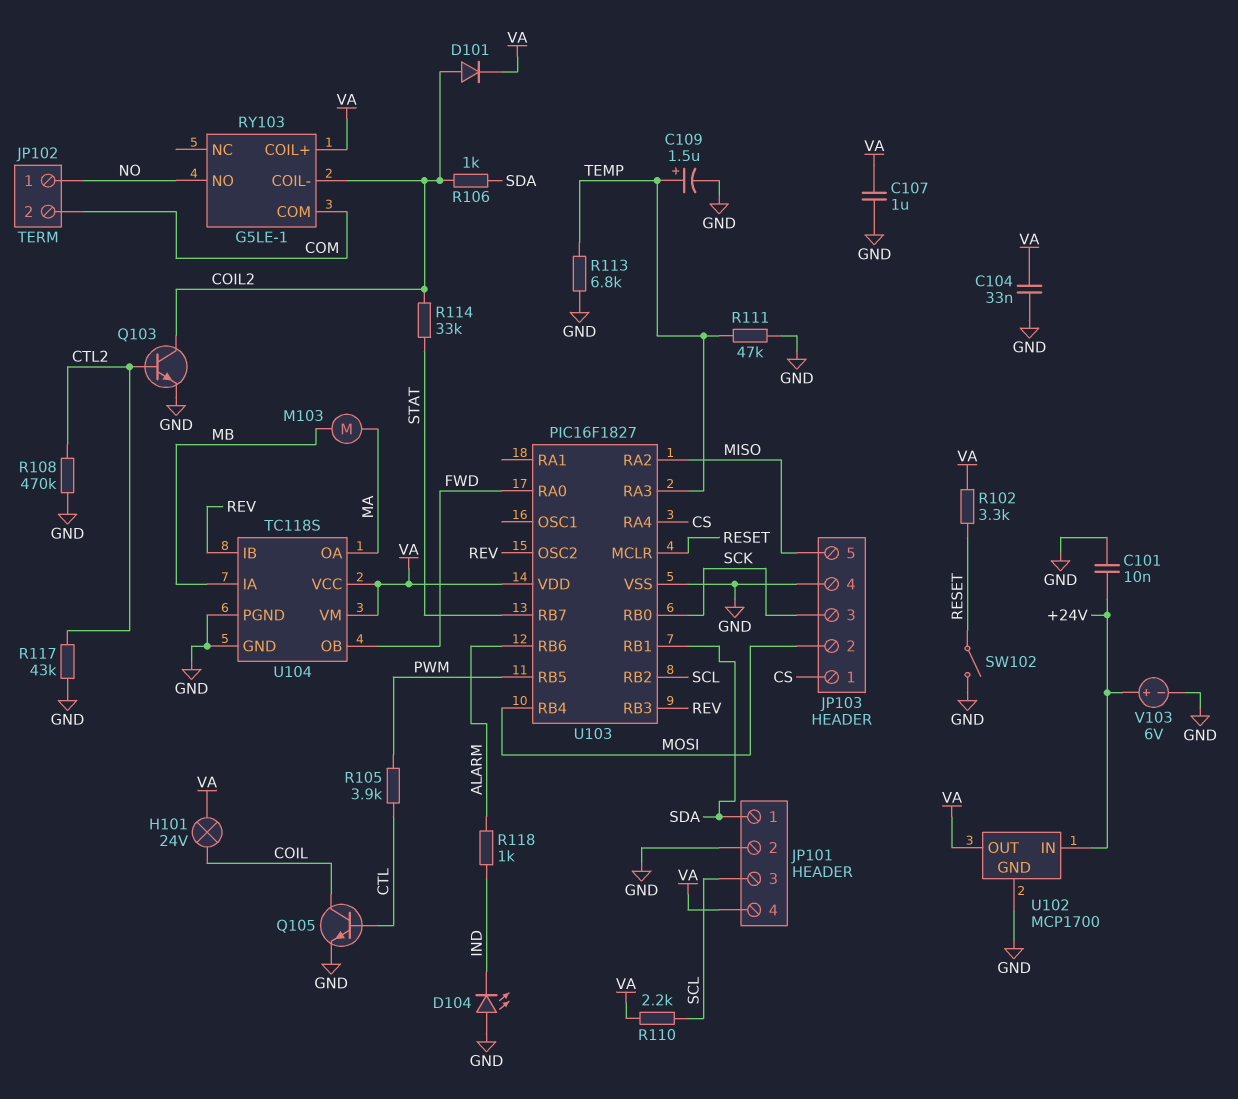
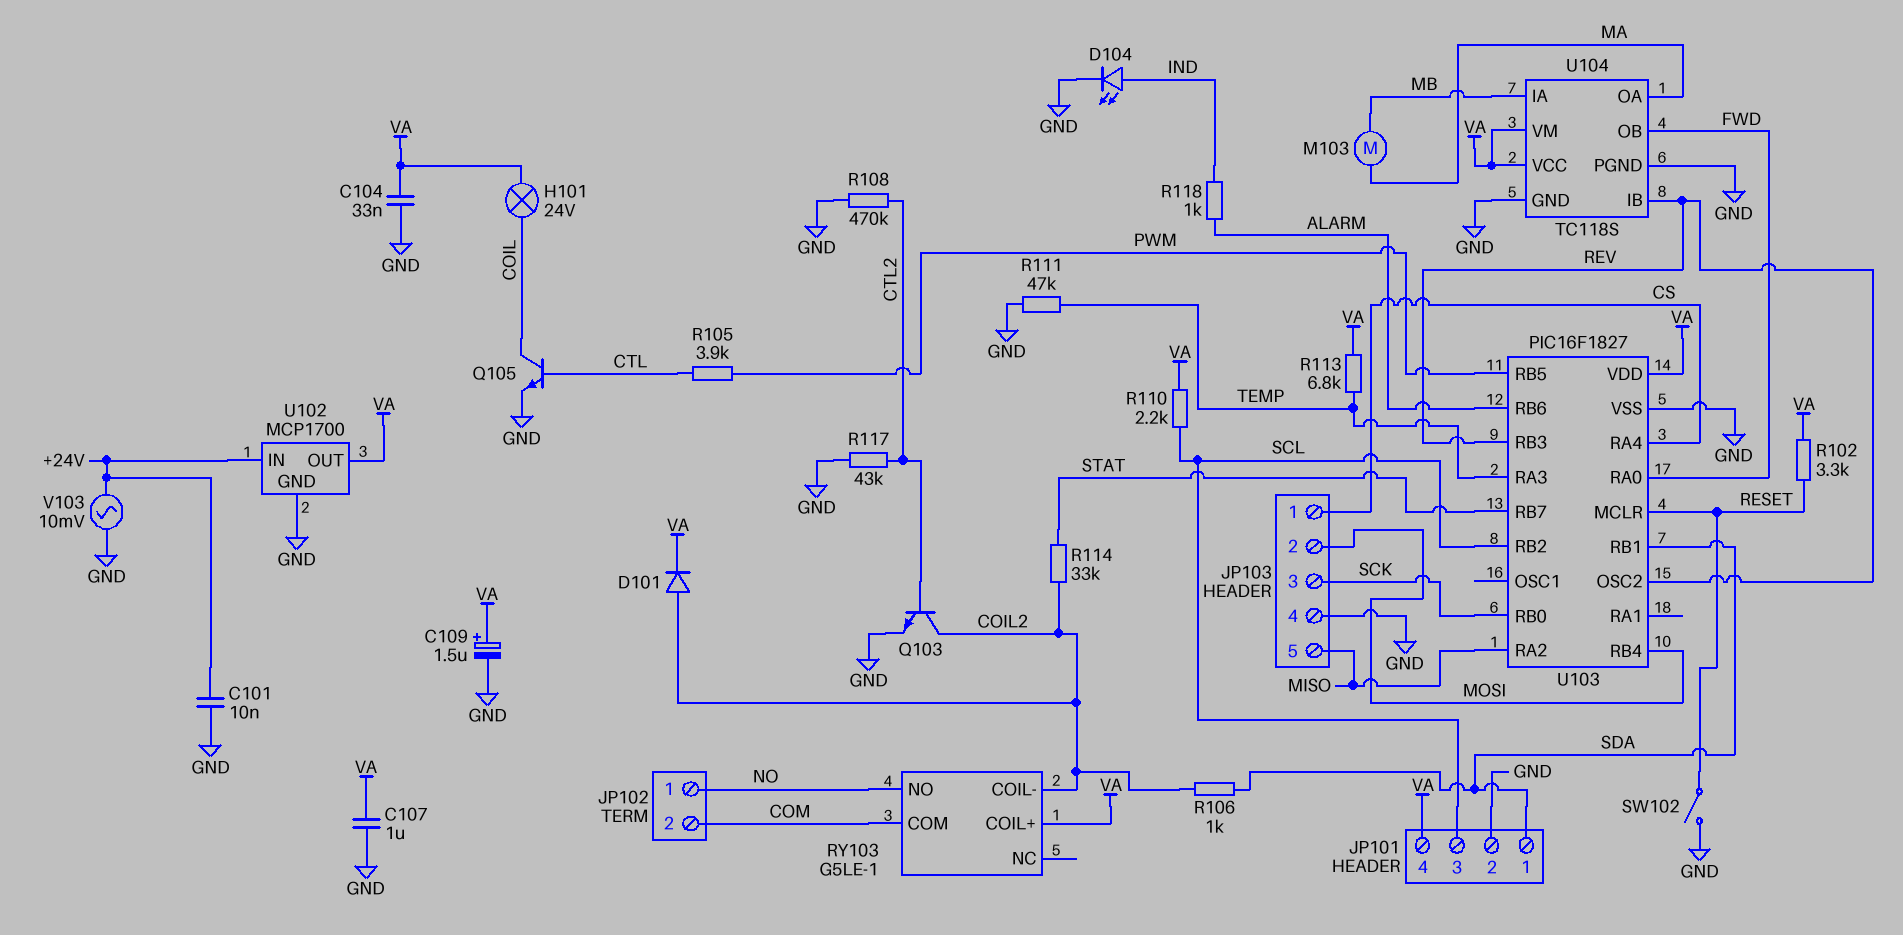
C109: 1.5uF (plus TEMP, minus GND) -> 1.5uF (plus VA, minus GND)
D104: LED (A GND, K IND) -> LED (A IND, K GND)
R113: 6.8k (GND, TEMP) -> 6.8k (TEMP, VA)
V103: 6V (plus +24V, minus GND) -> AC 10mV (+24V, GND)

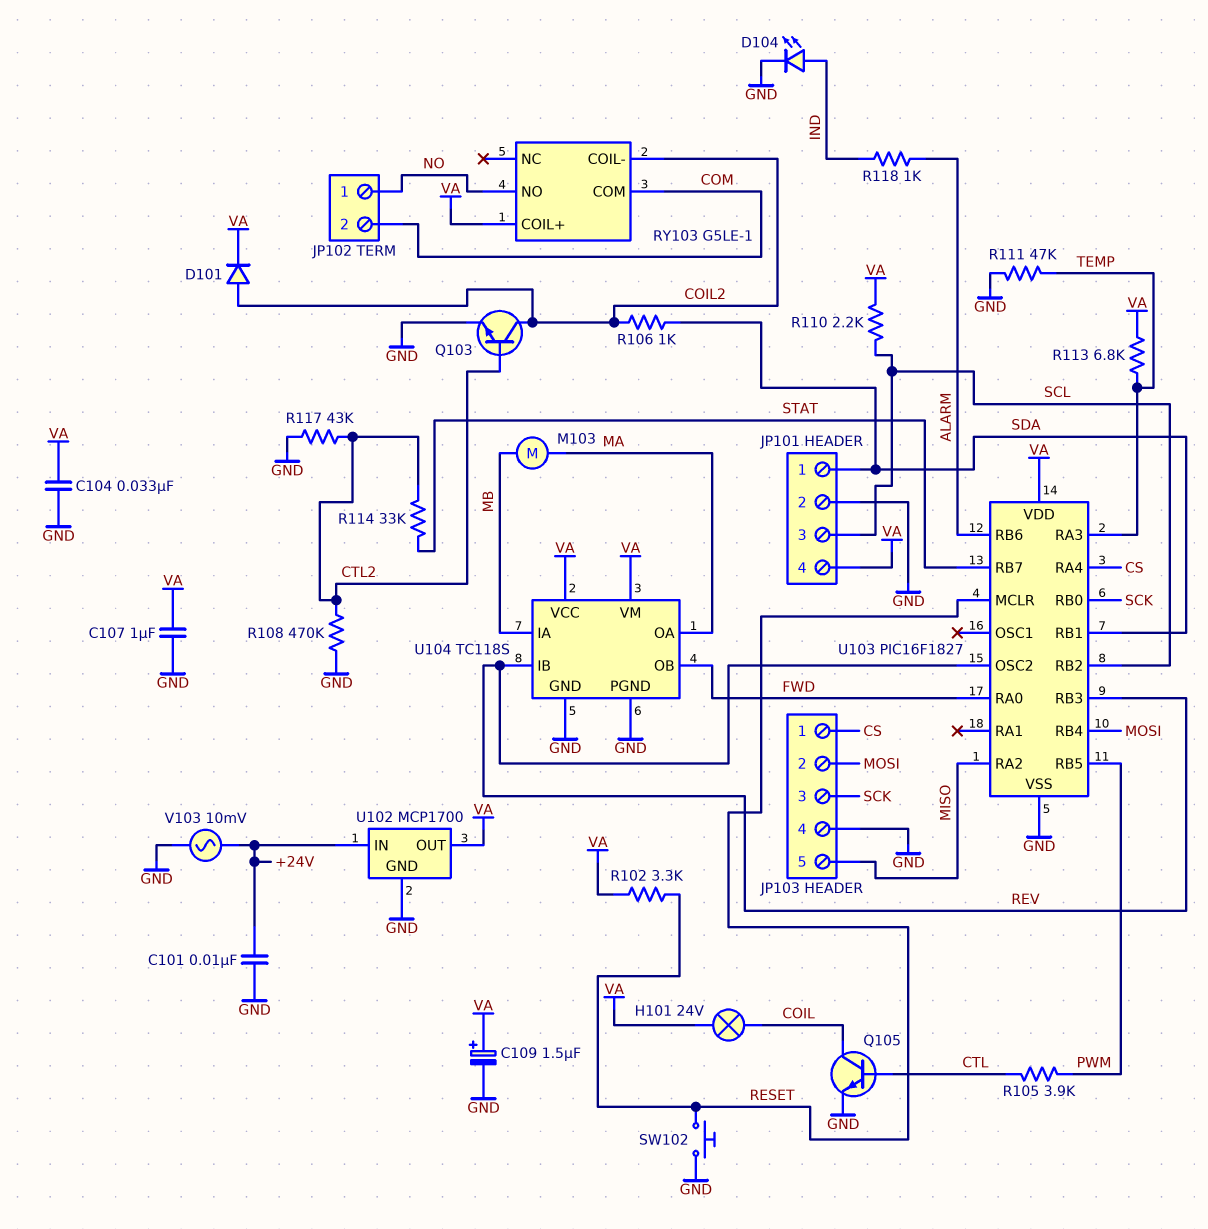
R114: 33k (COIL2, STAT) -> 33k (CTL2, STAT)
SW102: switch (GND, RESET) -> button (GND, RESET)

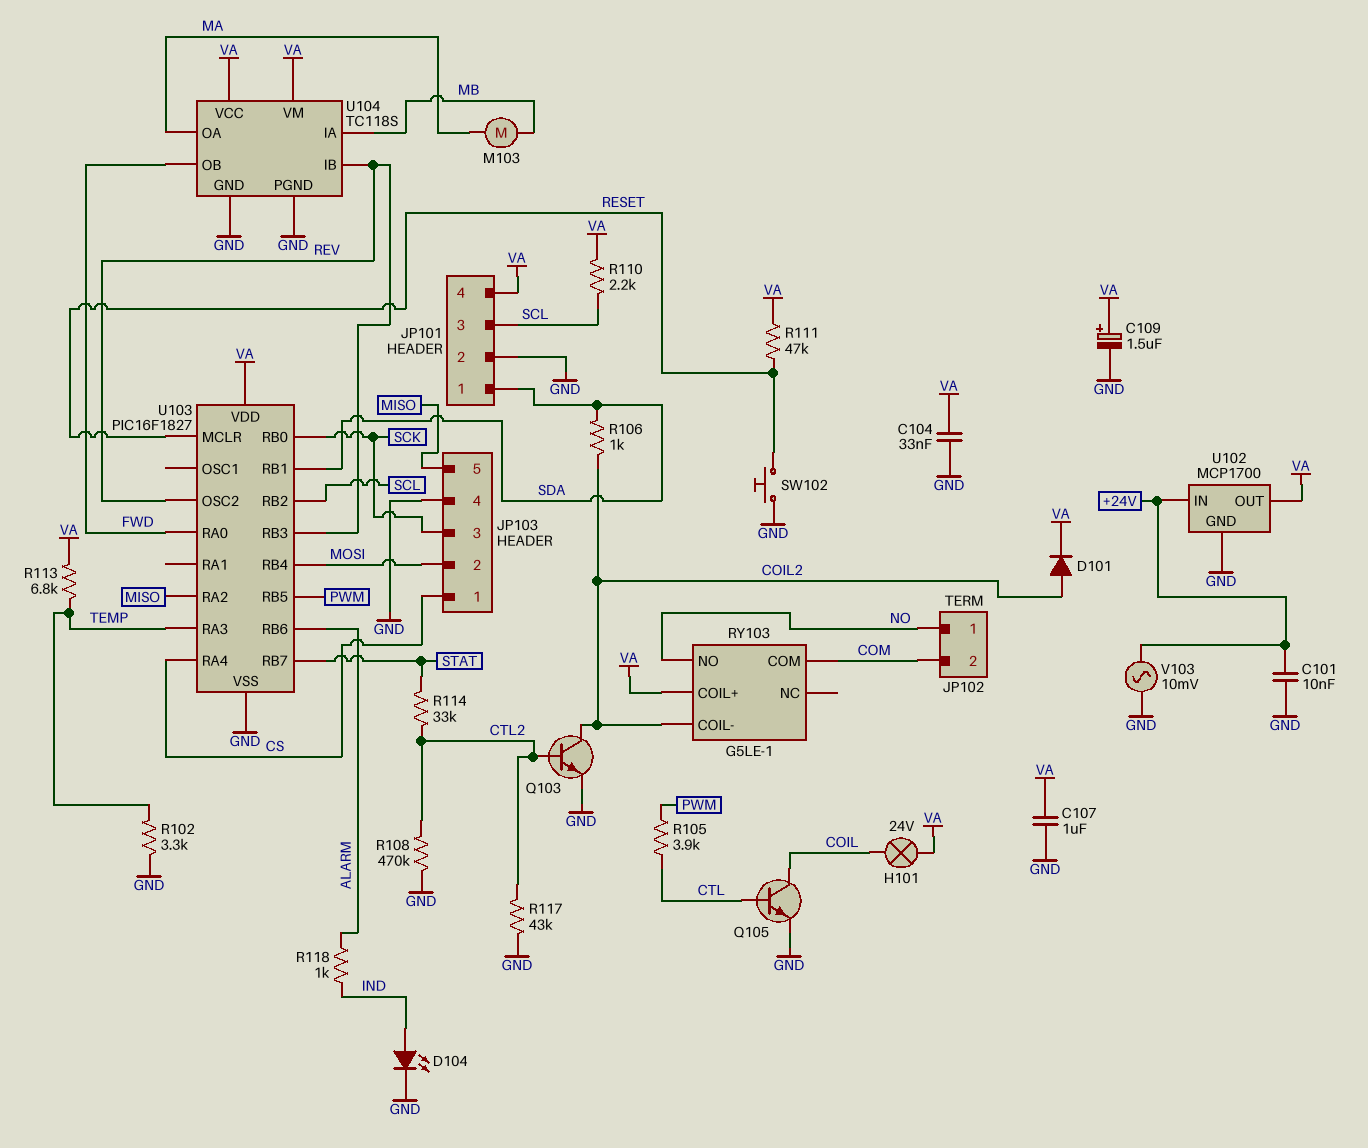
R102: 3.3k (RESET, VA) -> 3.3k (GND, TEMP)
R111: 47k (GND, TEMP) -> 47k (RESET, VA)

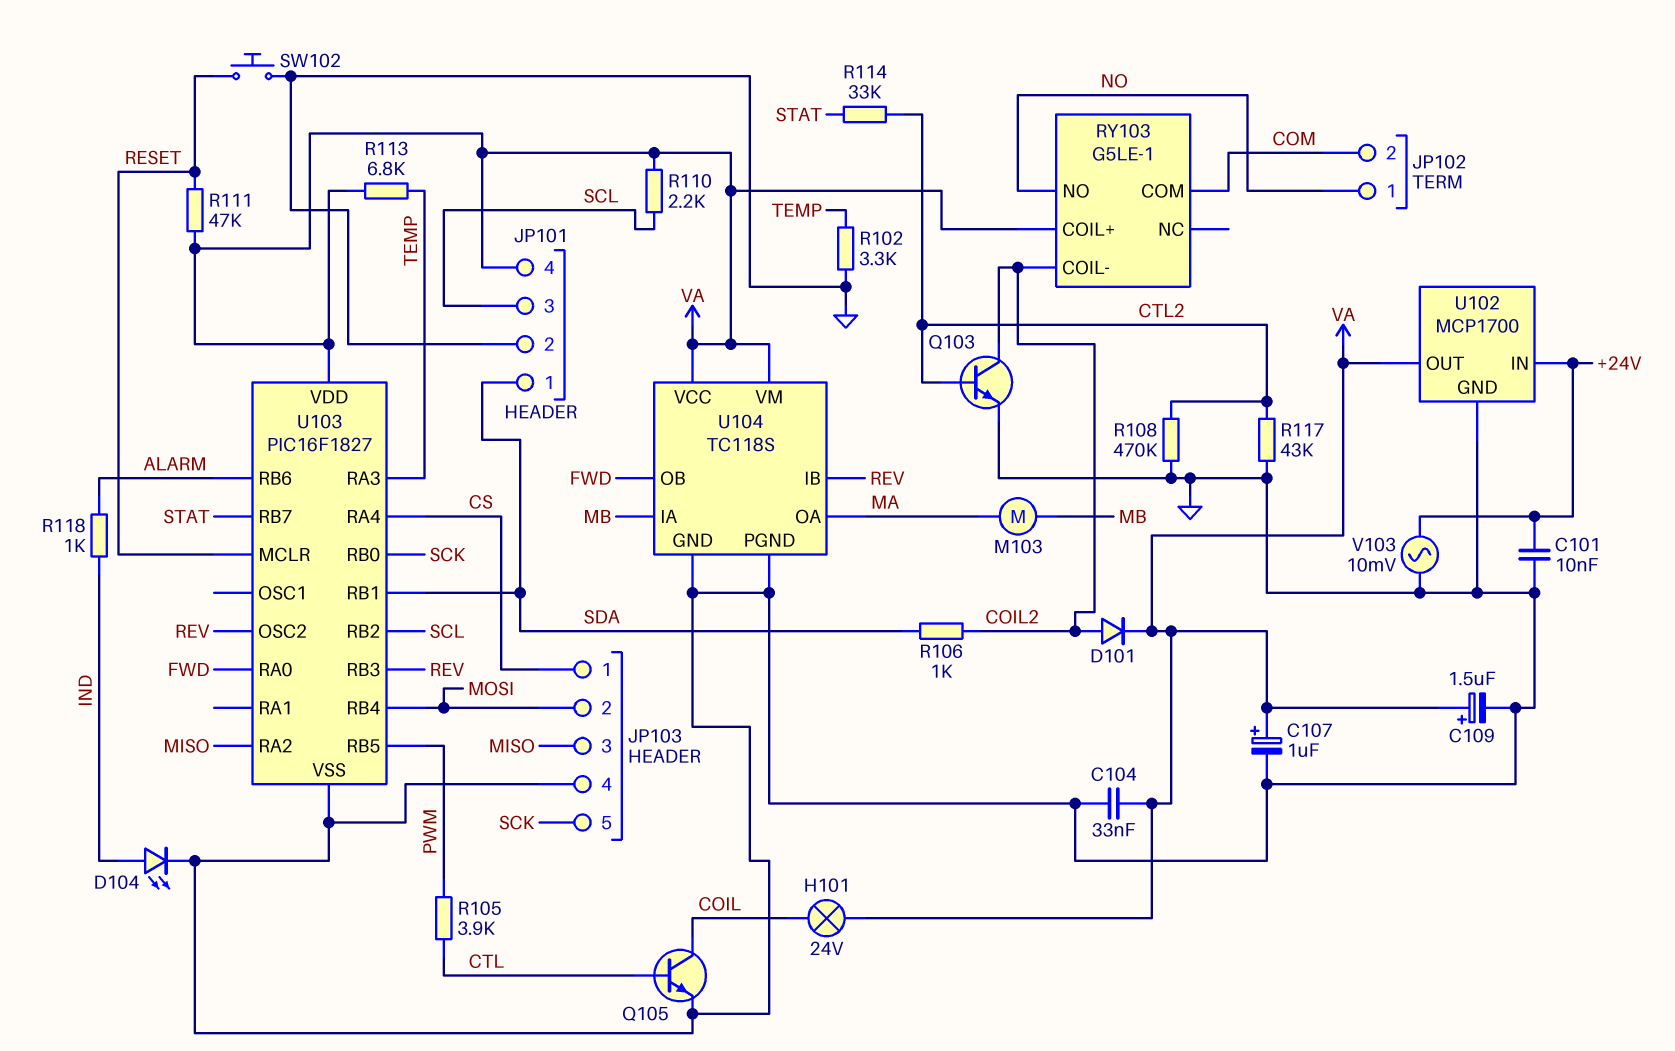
C107: 1uF (GND, VA) -> 1uF (plus VA, minus GND)
JP103 pin 3: SCK -> MISO
JP103 pin 5: MISO -> SCK

